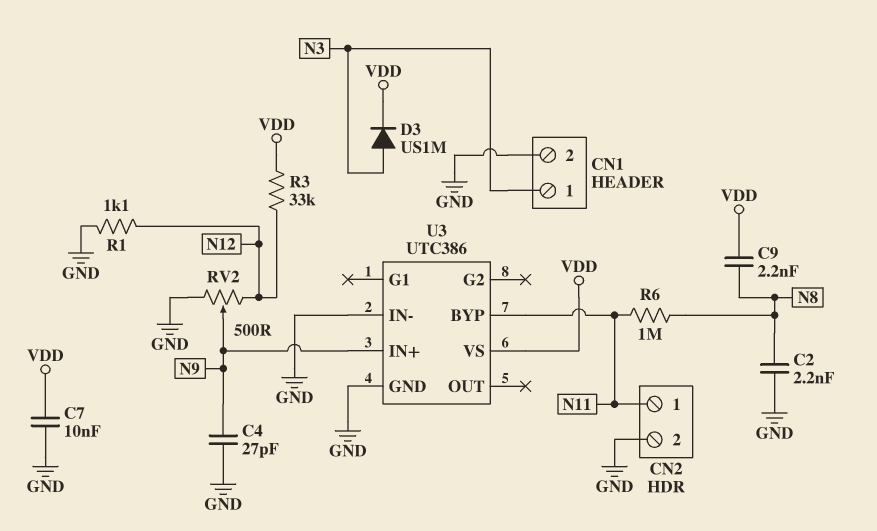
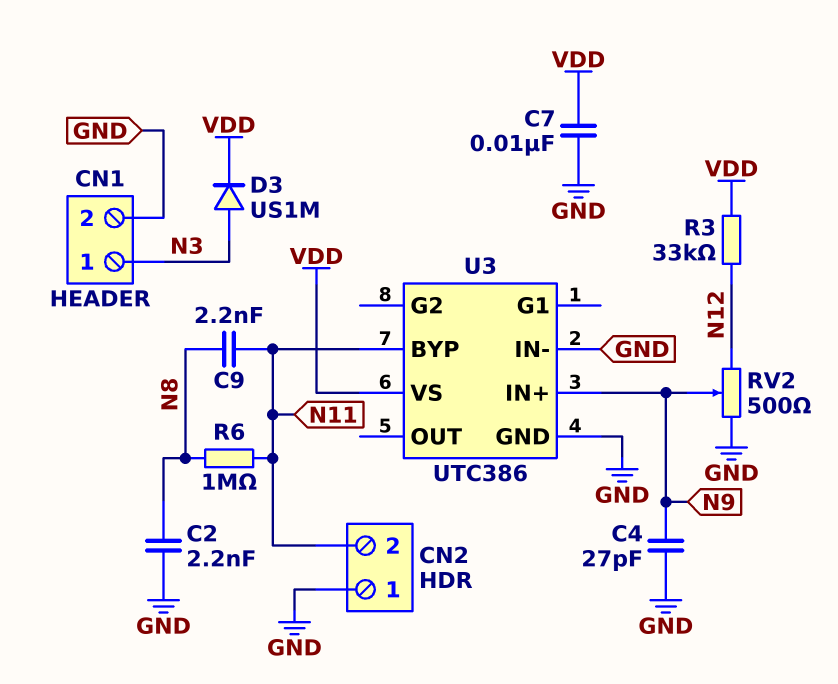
C9: 2.2nF (N8, VDD) -> 2.2nF (N8, N11)
CN2 pin 1: N11 -> GND
CN2 pin 2: GND -> N11
R1: 1.1k (GND, N12) -> none

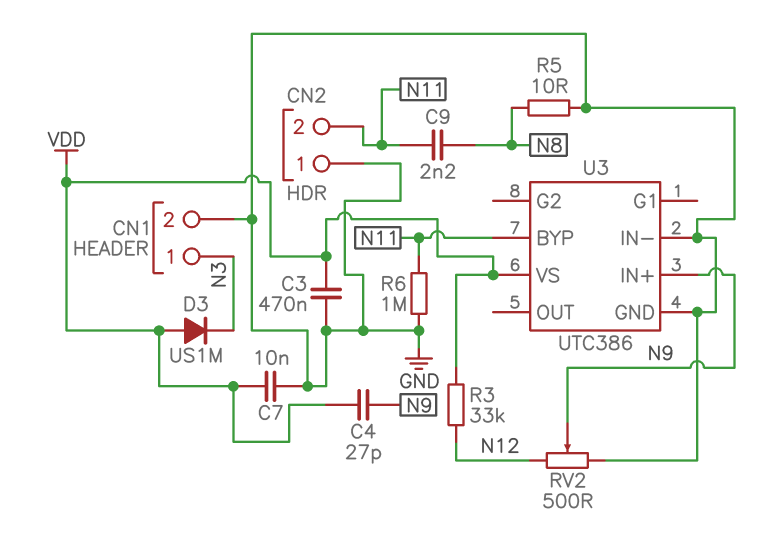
C2: 2.2nF (GND, N8) -> none
C3: none -> 470nF (GND, VDD)
C4: 27pF (GND, N9) -> 27pF (N9, VDD)
D3: diode US1M (A N3, K VDD) -> diode US1M (A VDD, K N3)
R5: none -> 10 (GND, N8)
R6: 1M (N8, N11) -> 1M (GND, N11)

